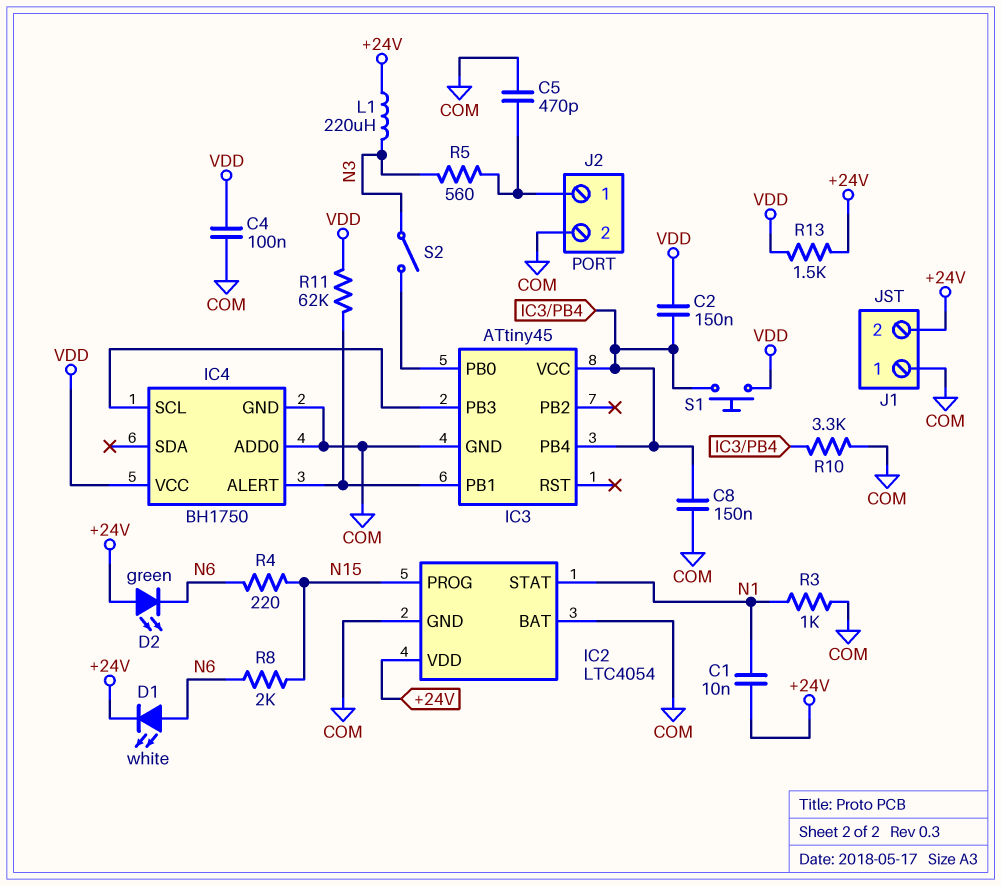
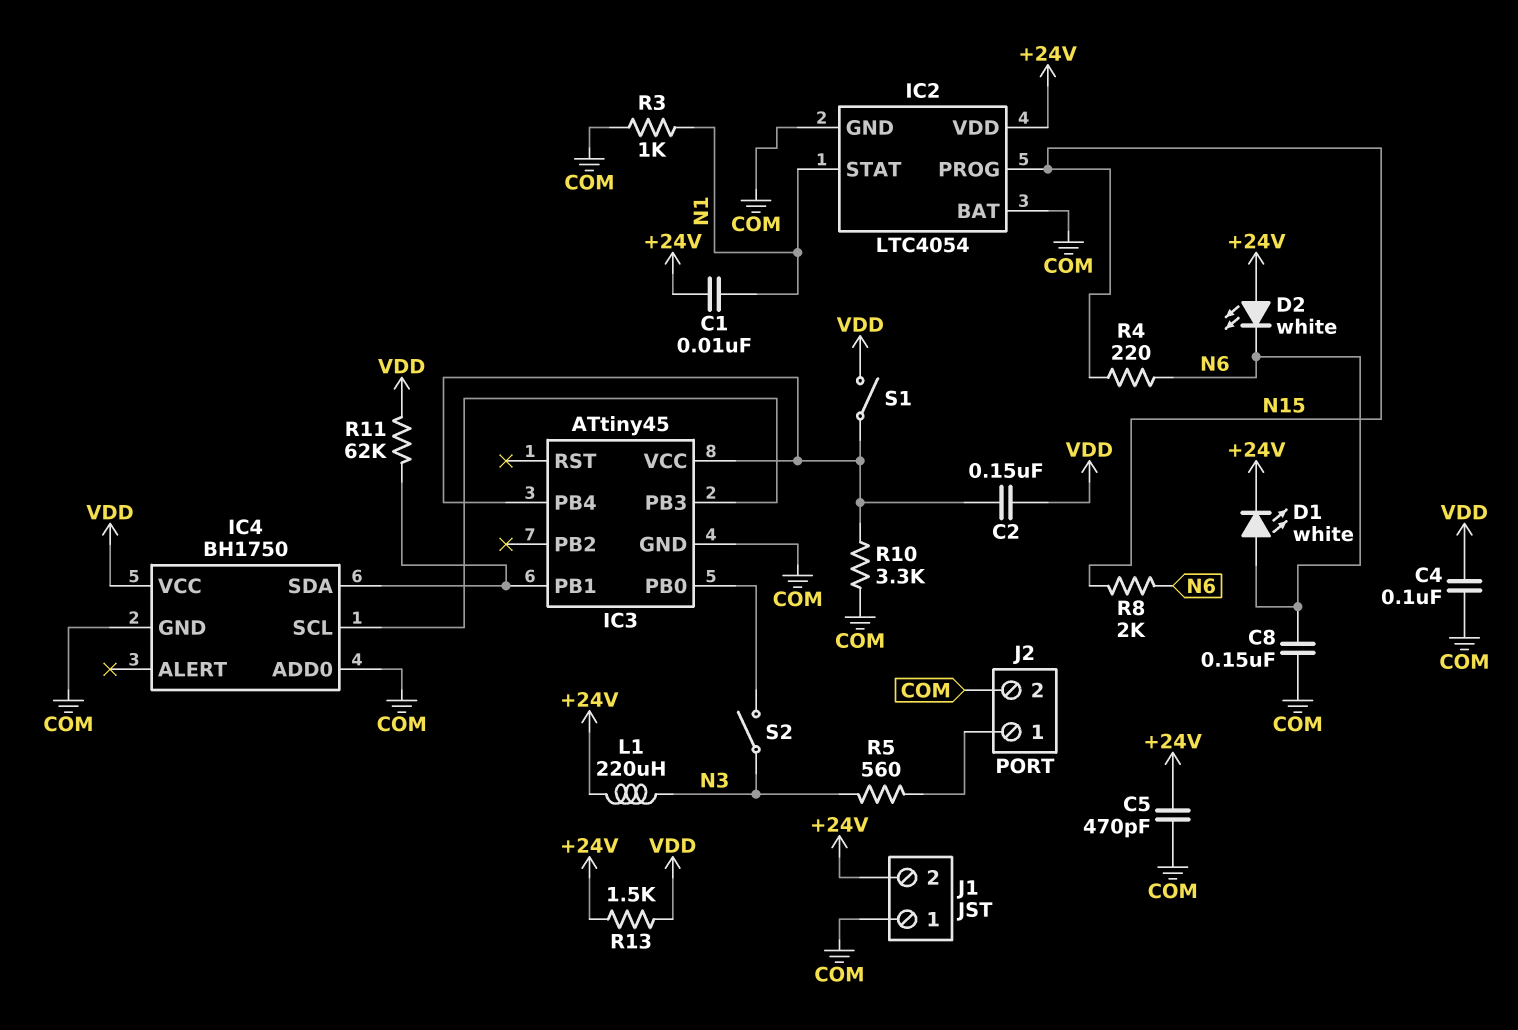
C5: 470pF (COM, J2/1) -> 470pF (+24V, COM)
C8: 150nF (COM, IC3/PB4) -> 150nF (COM, N6)
D2: LED green (A +24V, K N6) -> LED white (A +24V, K N6)
IC4 pin ALERT: IC3/PB1 -> none
IC4 pin SDA: none -> IC3/PB1
S1: button (IC3/PB4, VDD) -> switch (IC3/PB4, VDD)

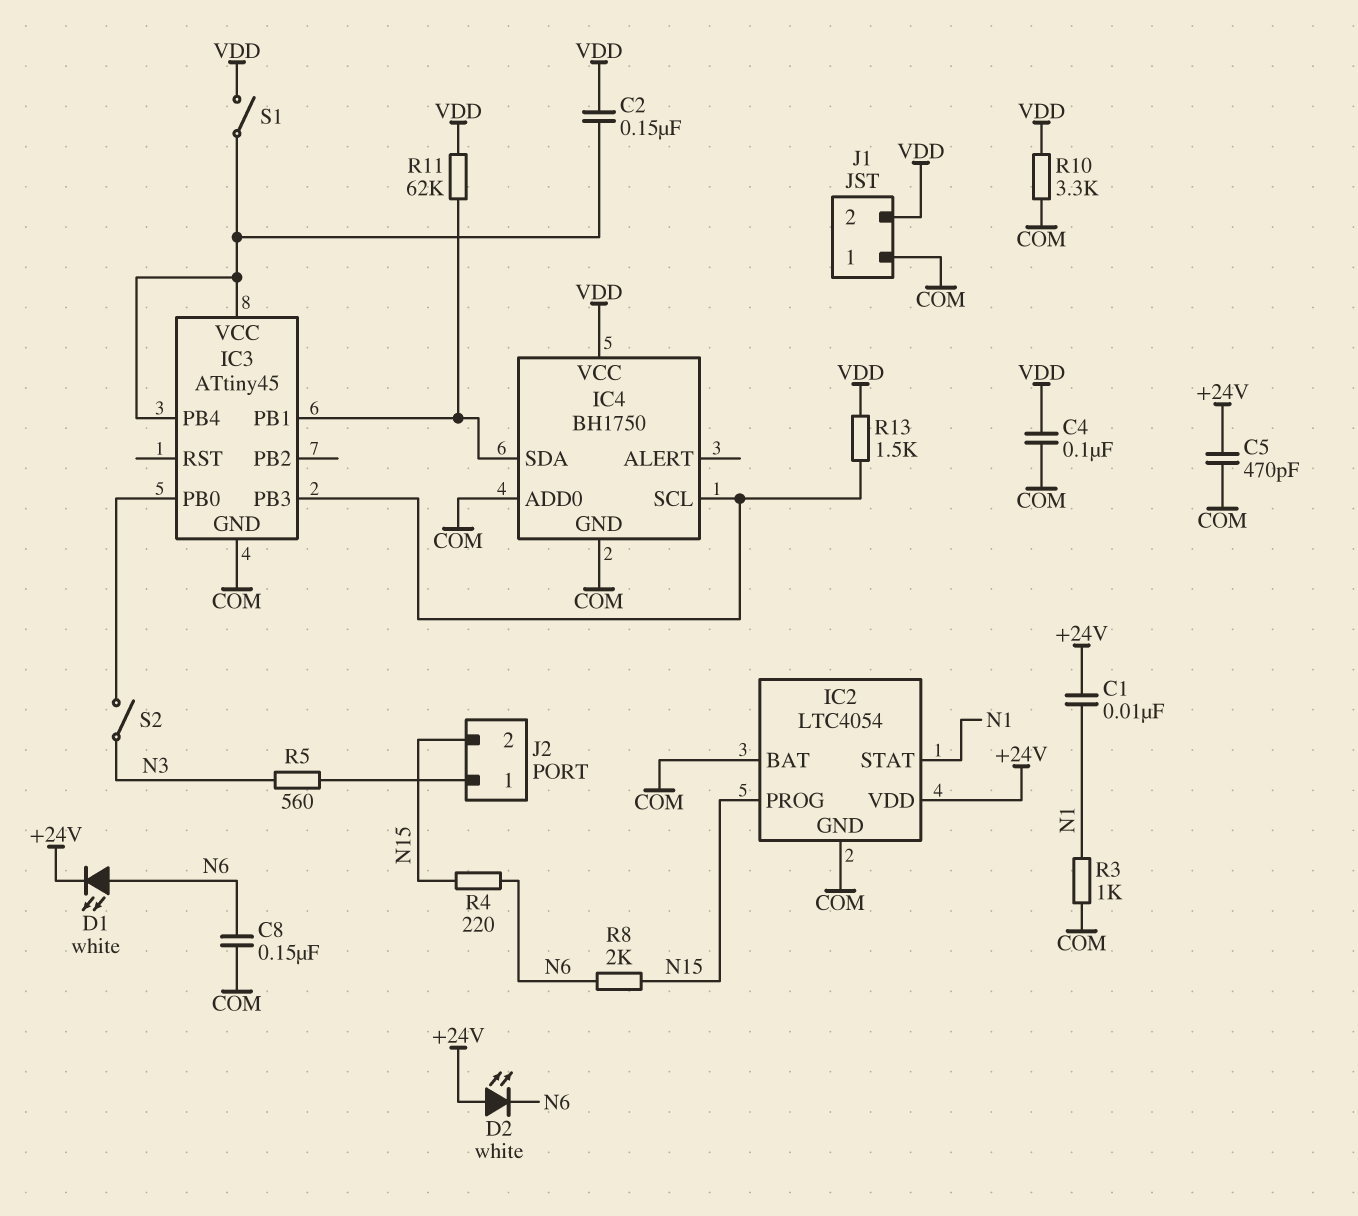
J1 pin 2: +24V -> VDD
J2 pin 2: COM -> N15
L1: 220uH (+24V, N3) -> none
R10: 3.3k (COM, IC3/PB4) -> 3.3k (COM, VDD)
R13: 1.5k (+24V, VDD) -> 1.5k (IC3/PB3, VDD)

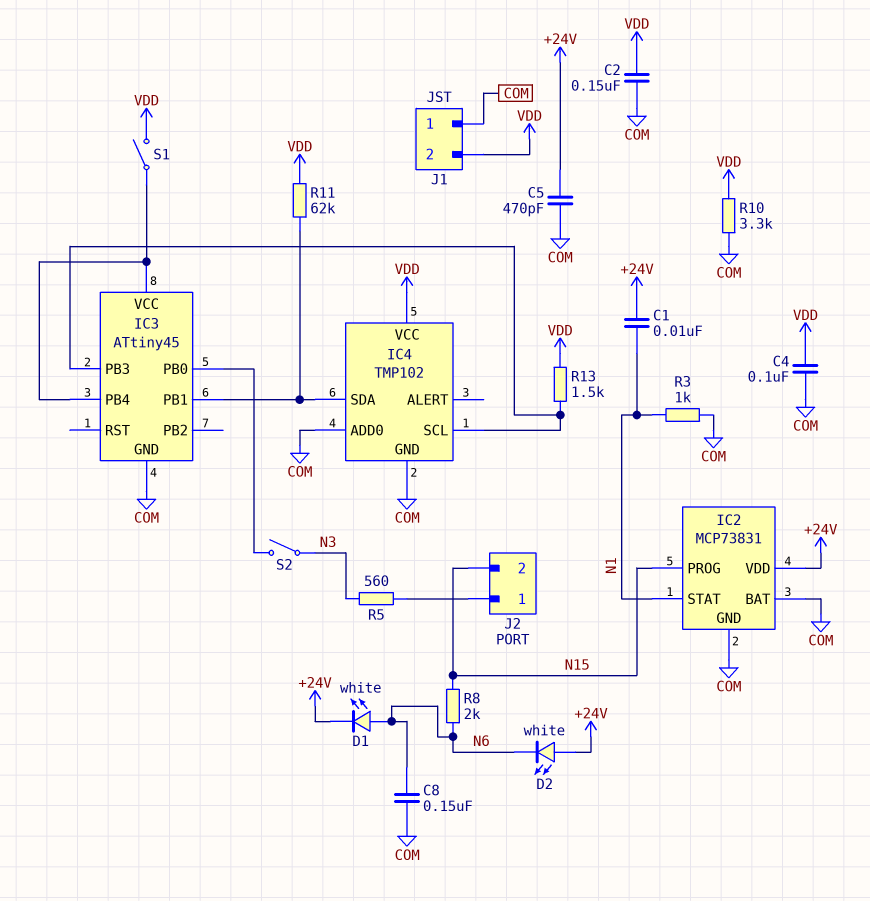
C2: 150nF (IC3/PB4, VDD) -> 150nF (COM, VDD)
IC2: LTC4054 -> MCP73831
IC4: BH1750 -> TMP102
R4: 220 (N6, N15) -> none

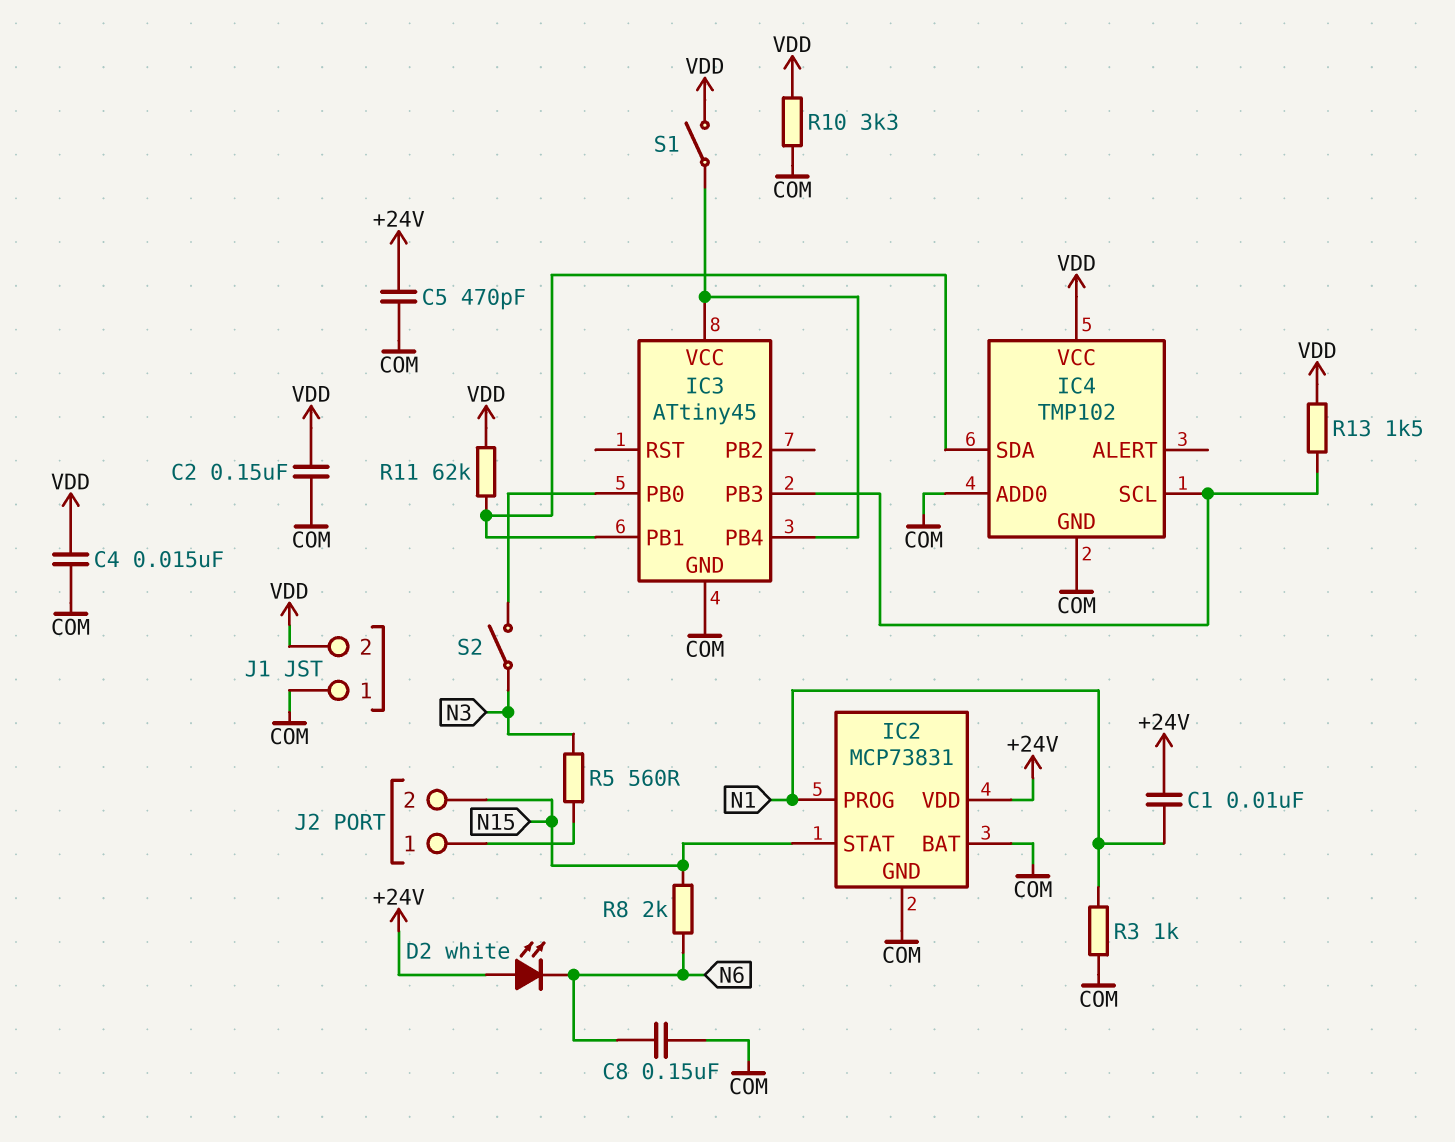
C4: 100nF (COM, VDD) -> 15nF (COM, VDD)
D1: LED white (A N6, K +24V) -> none
IC2 pin PROG: N15 -> N1
IC2 pin STAT: N1 -> N15

